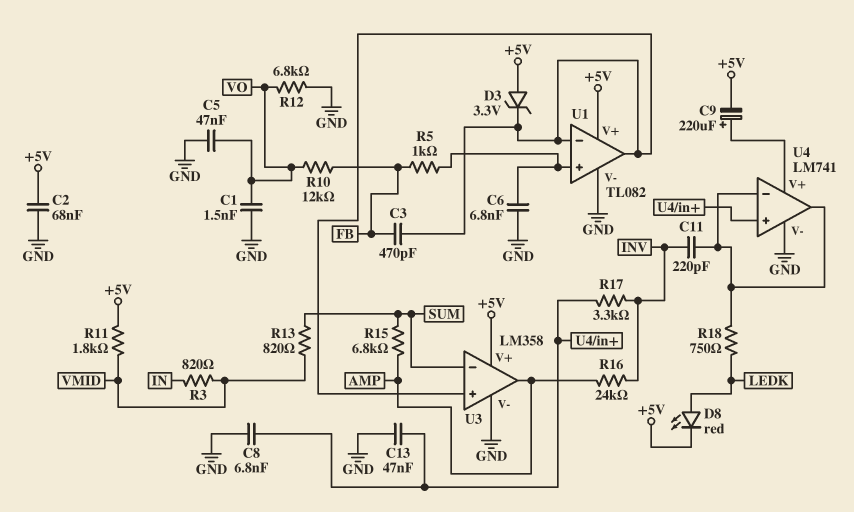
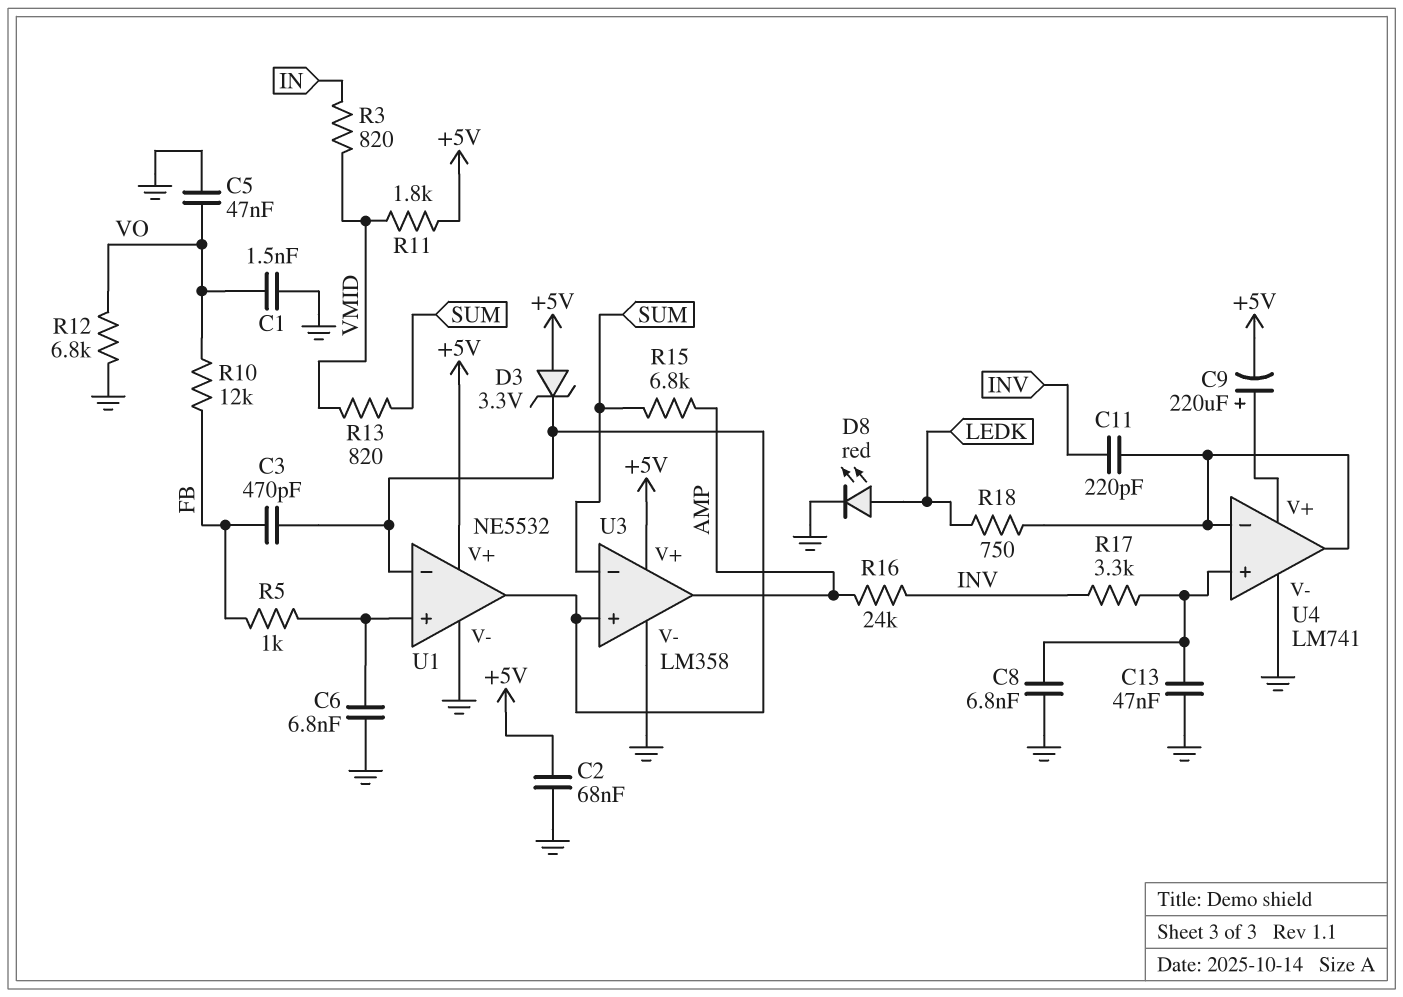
D8: LED red (A LEDK, K +5V) -> LED red (A LEDK, K GND)
U1: TL082 -> NE5532

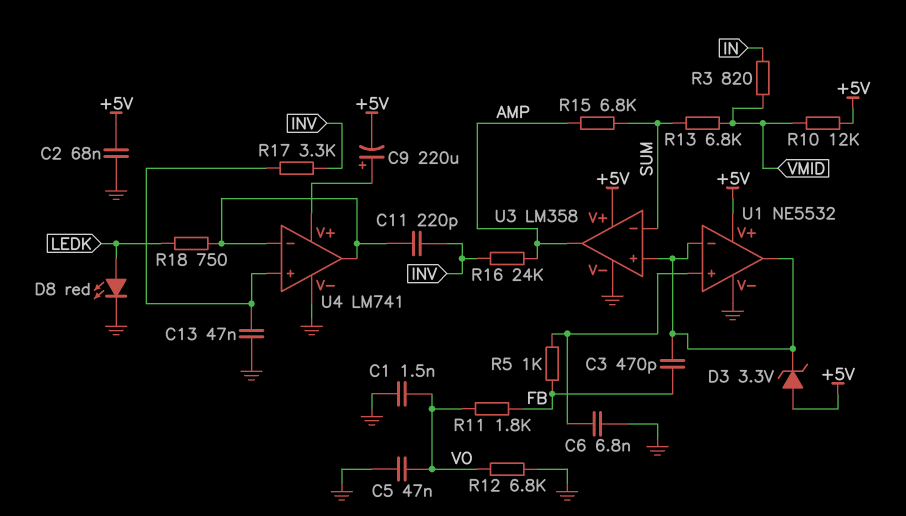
C8: 6.8nF (GND, U4/in+) -> none
R10: 12k (FB, VO) -> 12k (+5V, VMID)
R11: 1.8k (+5V, VMID) -> 1.8k (FB, VO)
R13: 820 (SUM, VMID) -> 6.8k (SUM, VMID)

